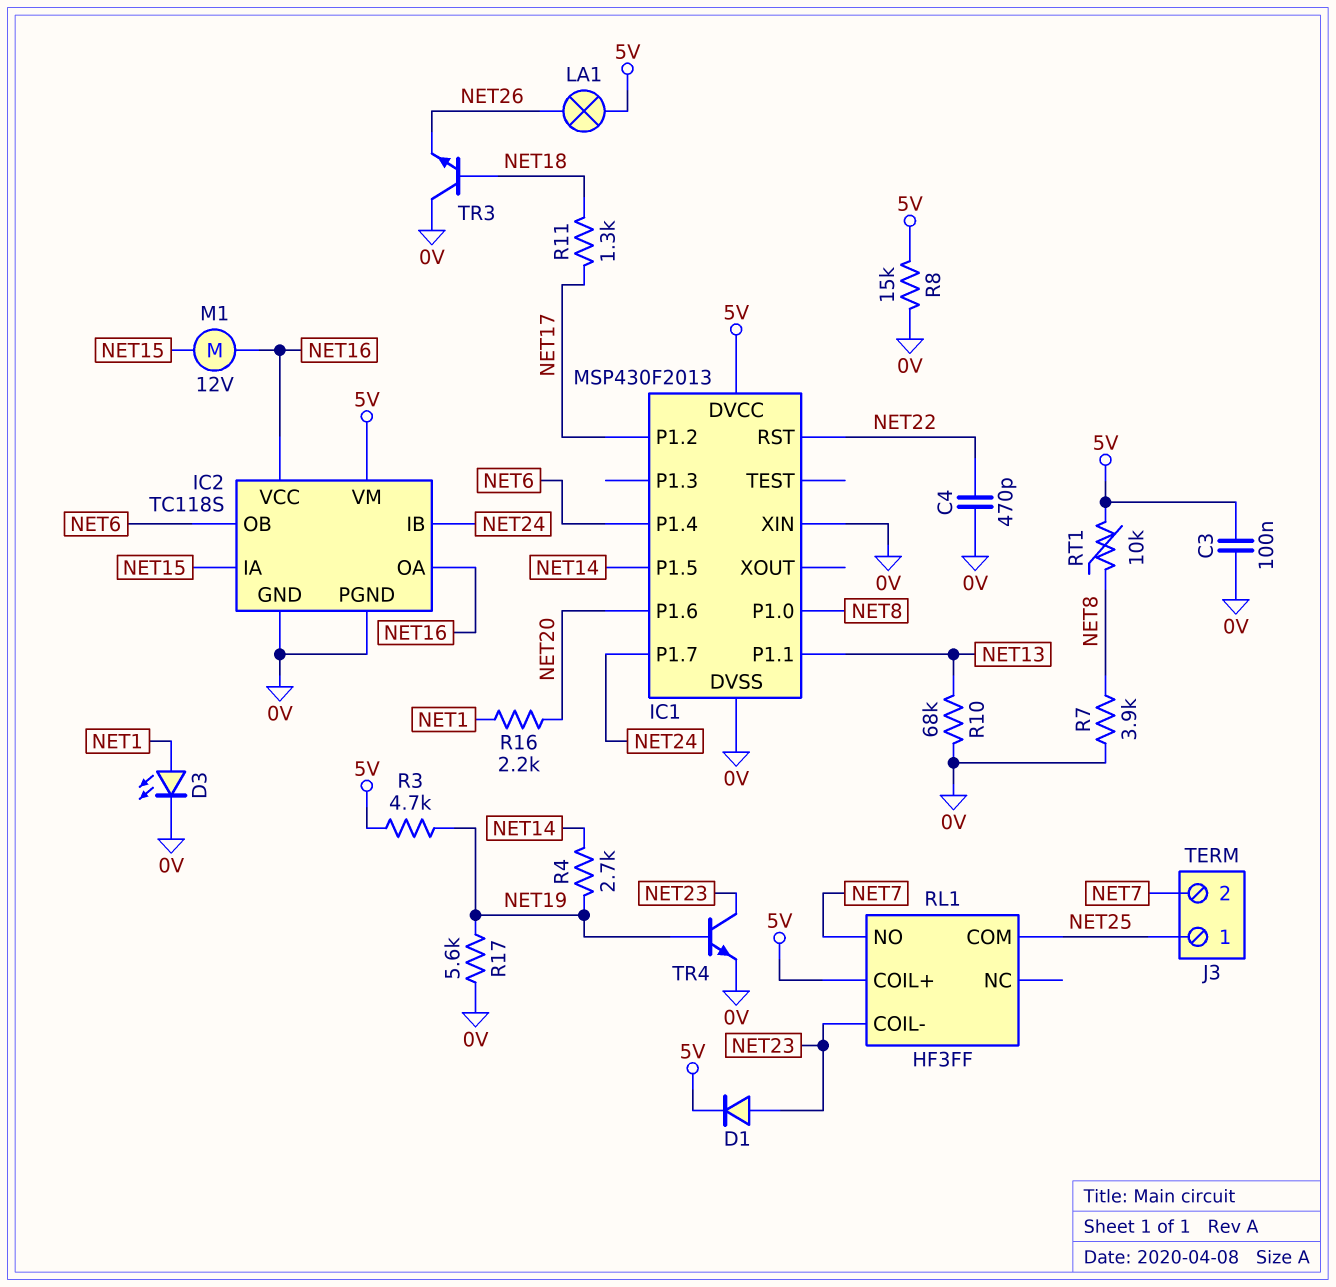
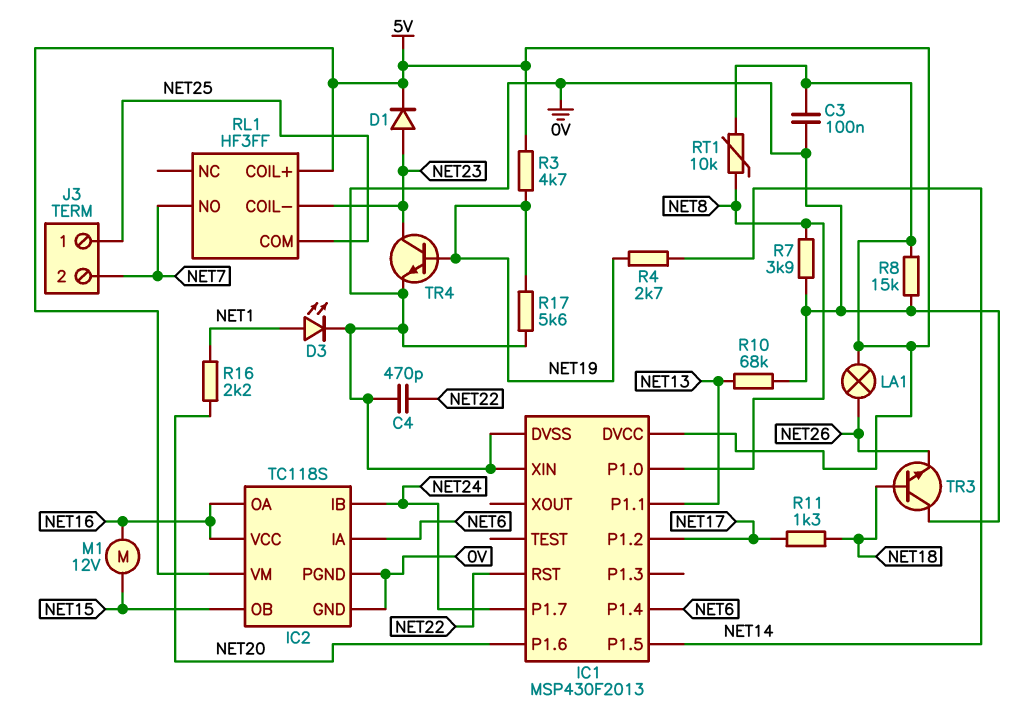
IC2 pin IA: NET15 -> NET6
IC2 pin OB: NET6 -> NET15

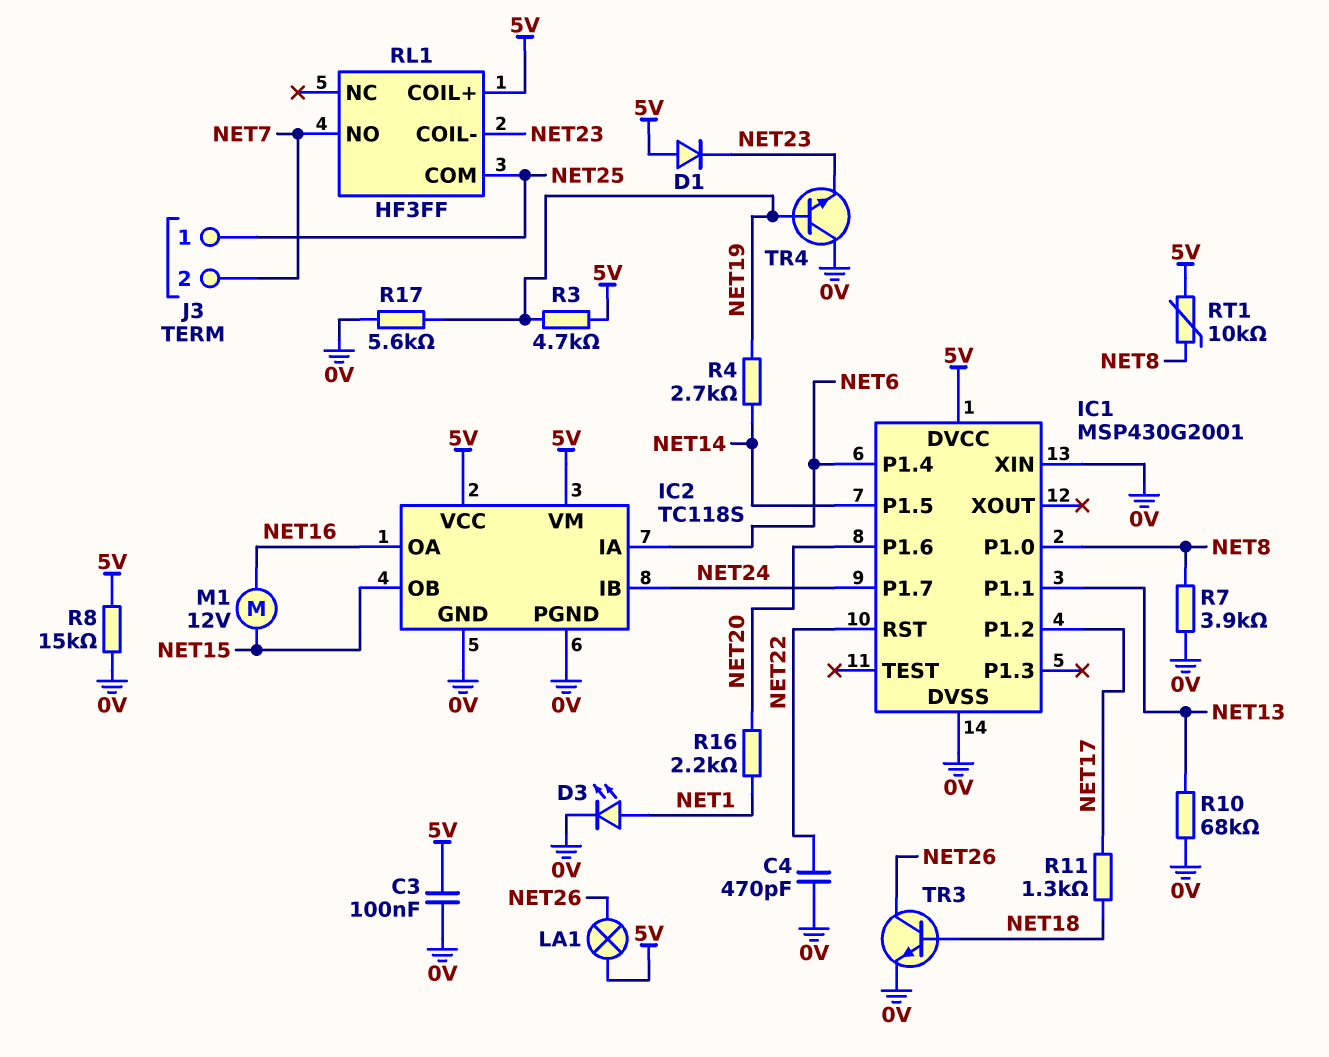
D1: diode (A NET23, K 5V) -> diode (A 5V, K NET23)
IC1: MSP430F2013 -> MSP430G2001
IC2 pin VCC: NET16 -> 5V
TR3: NPN (B NET18, C 0V, E NET26) -> NPN (B NET18, C NET26, E 0V)
TR4: NPN (B NET19, C NET23, E 0V) -> NPN (B NET19, C 0V, E NET23)

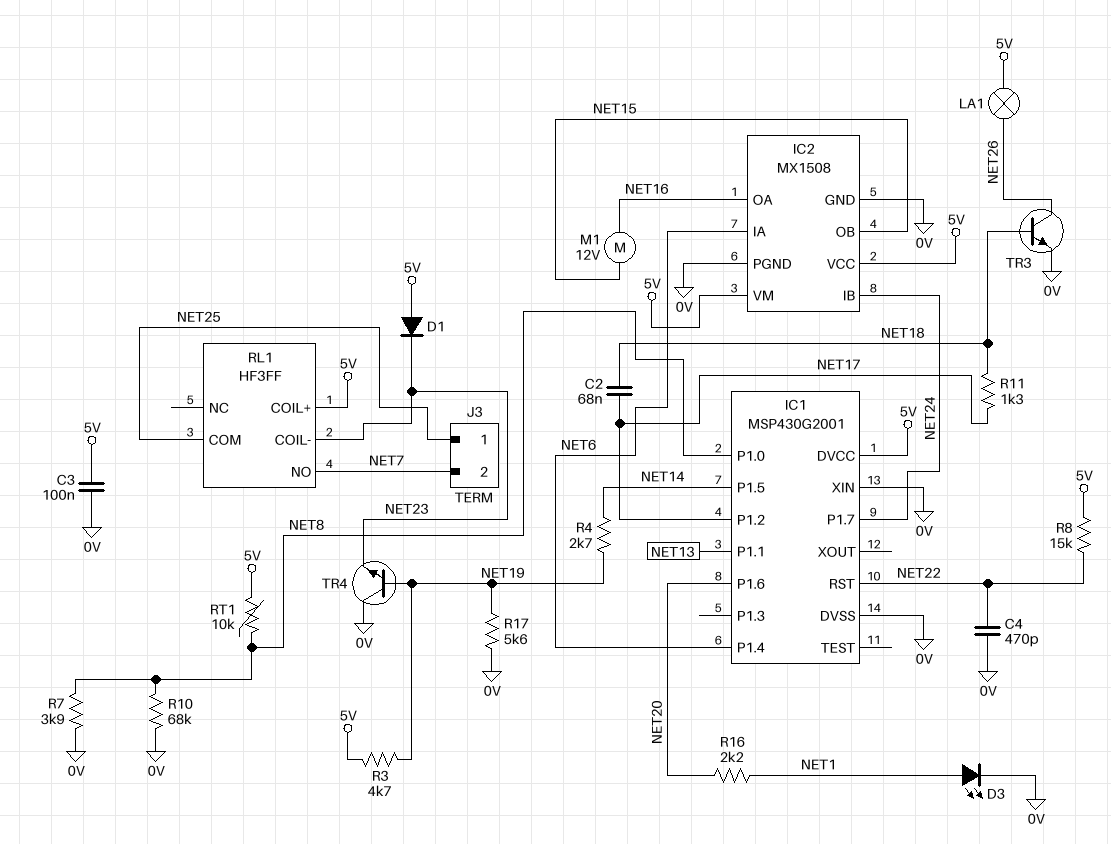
C2: none -> 68nF (NET17, NET18)
IC2: TC118S -> MX1508
R8: 15k (0V, 5V) -> 15k (5V, NET22)
R10: 68k (0V, NET13) -> 68k (0V, NET8)

